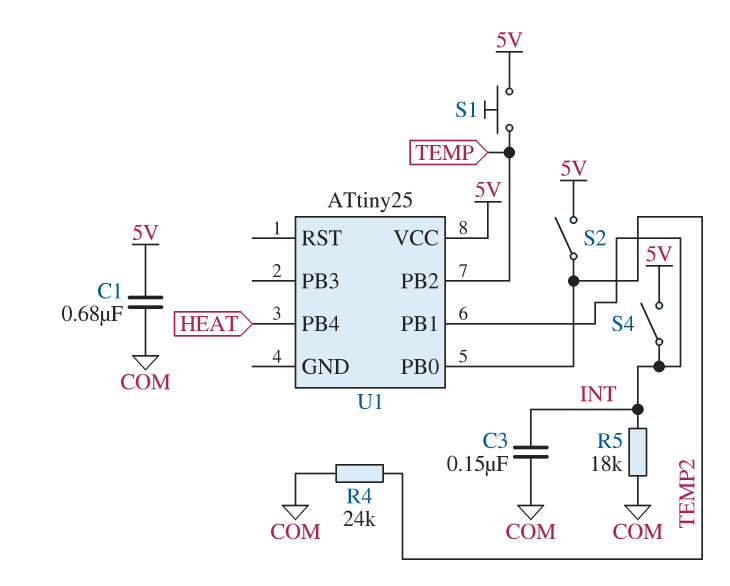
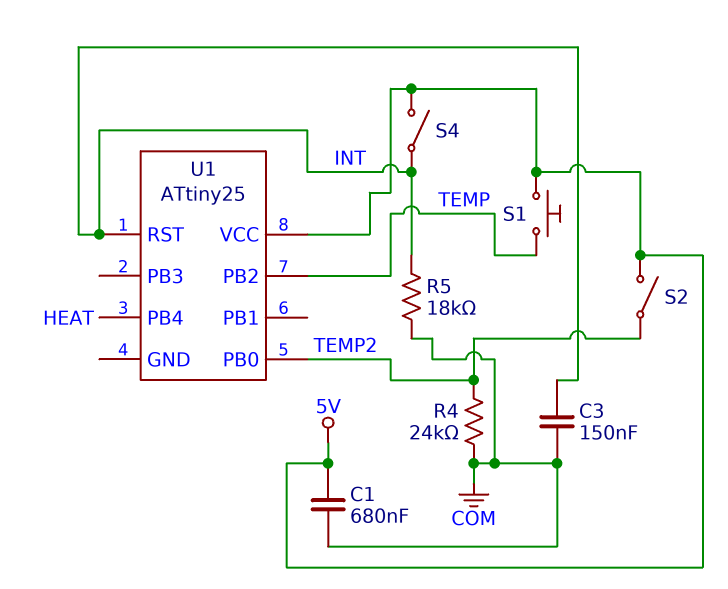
U1 pin PB1: INT -> none
U1 pin RST: none -> INT

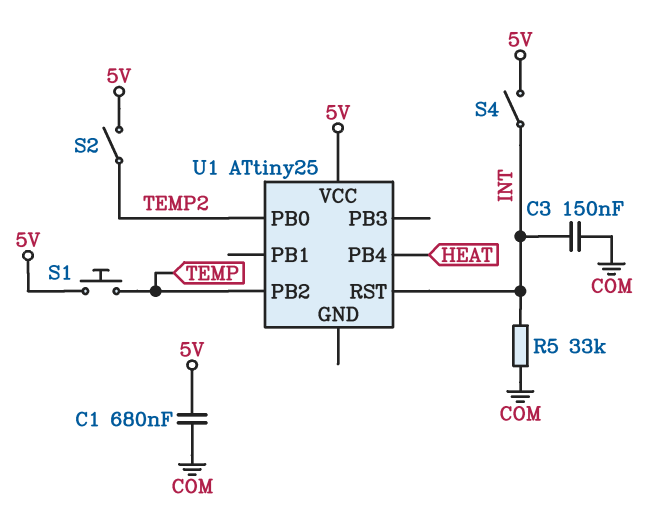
R4: 24k (COM, TEMP2) -> none
R5: 18k (COM, INT) -> 33k (COM, INT)

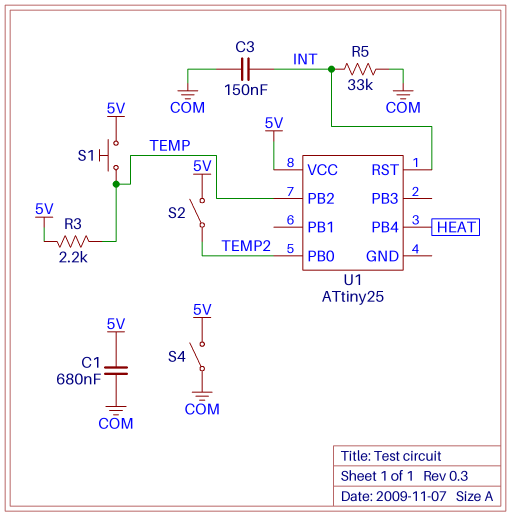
R3: none -> 2.2k (5V, TEMP)
S4: switch (5V, INT) -> switch (5V, COM)

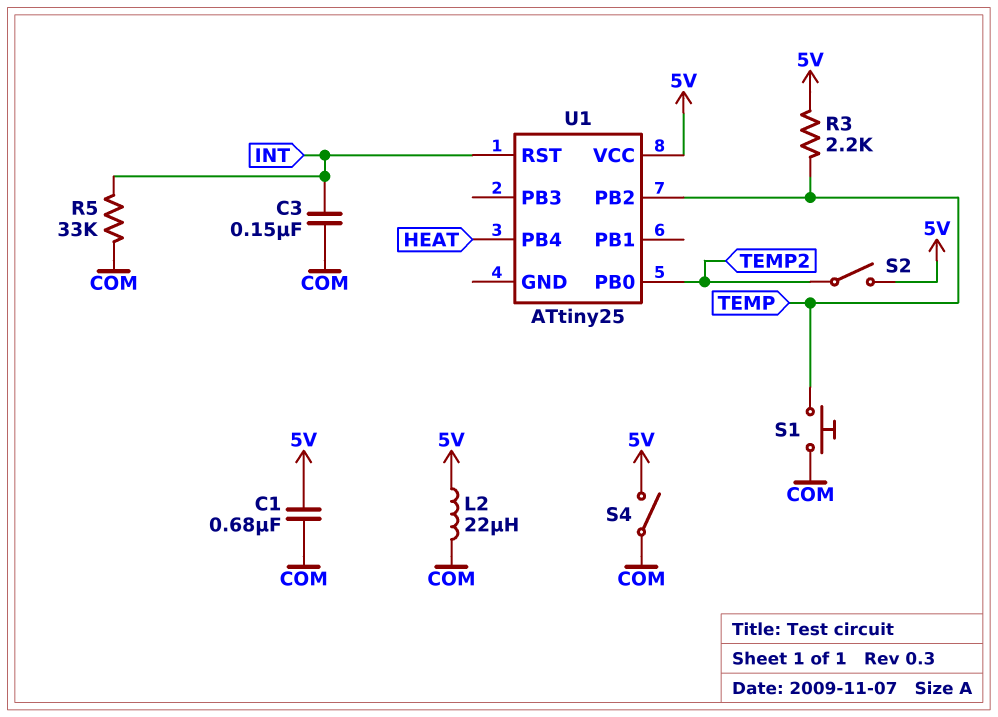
L2: none -> 22uH (5V, COM)
S1: button (5V, TEMP) -> button (COM, TEMP)

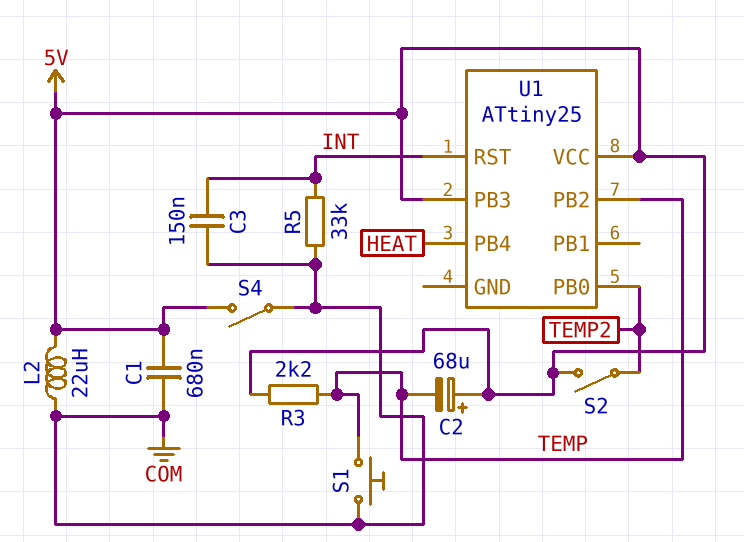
C2: none -> 68uF (plus 5V, minus TEMP)
U1 pin PB3: none -> 5V

